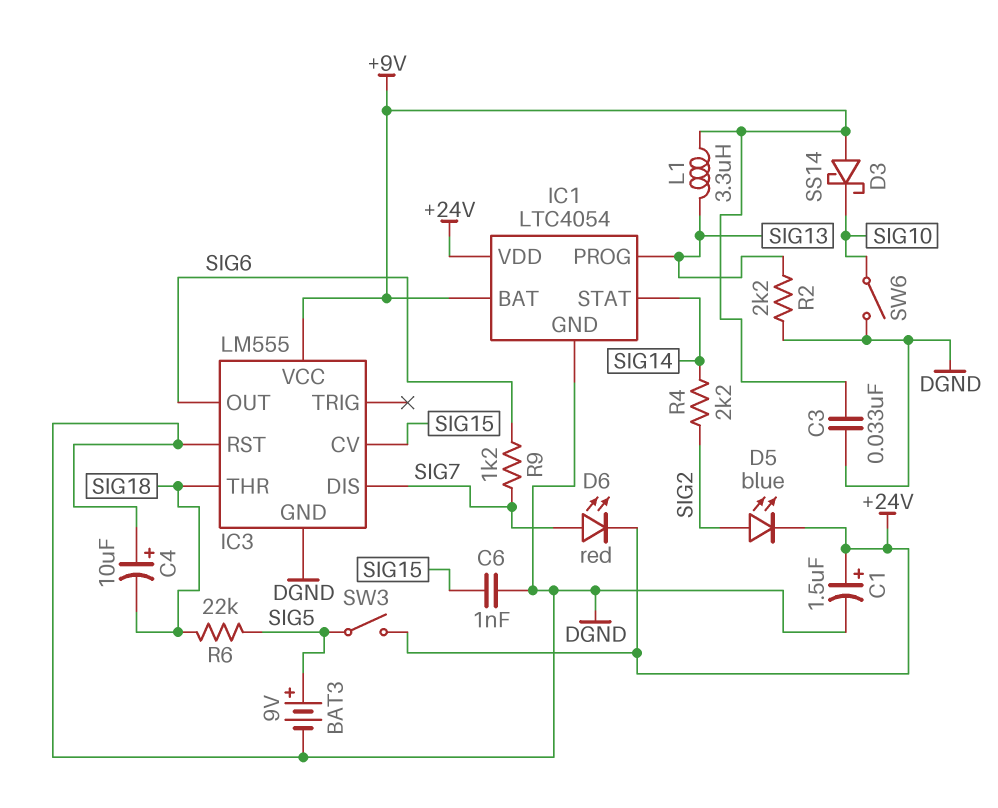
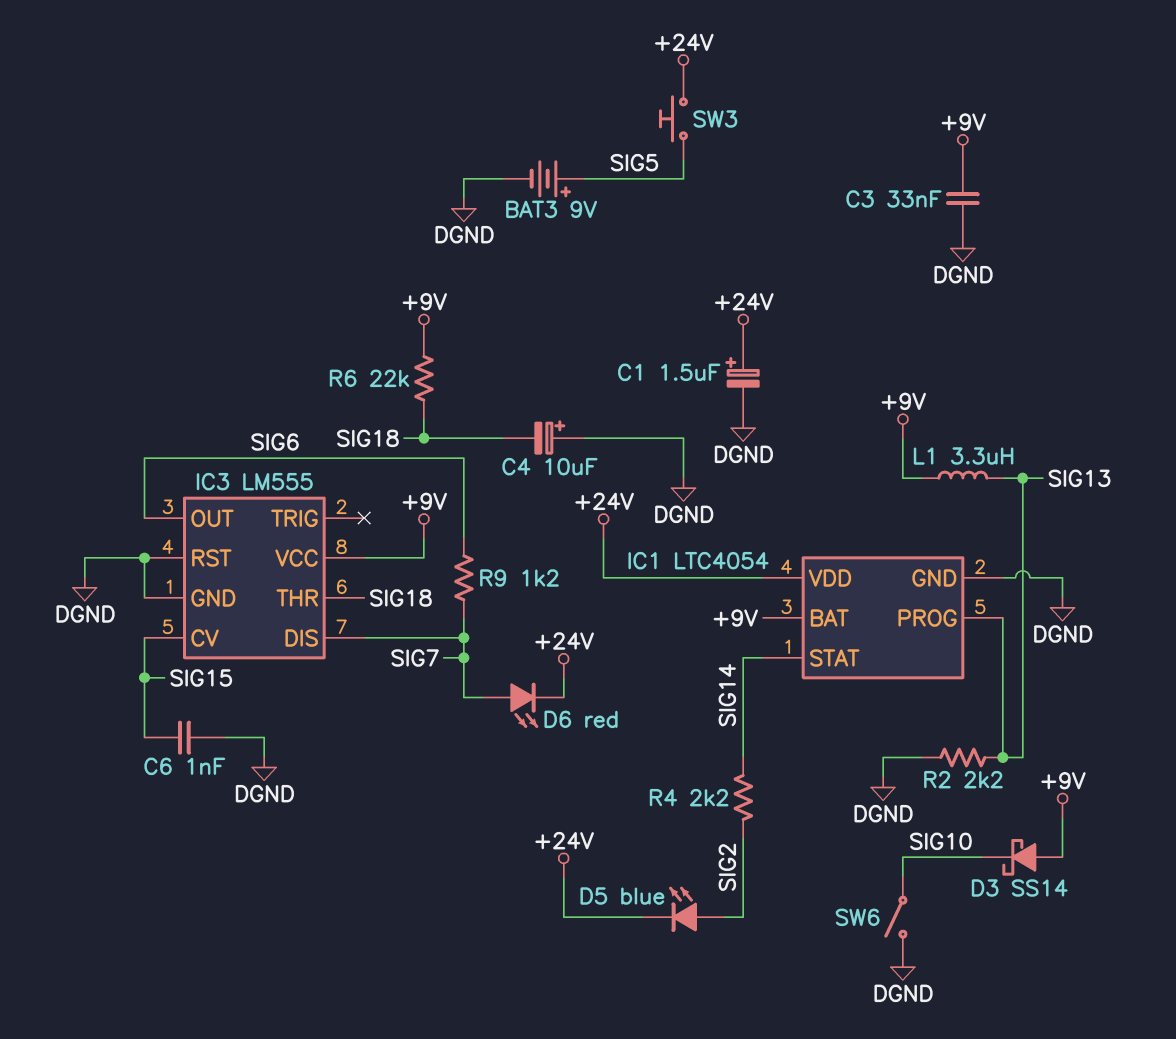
R6: 22k (SIG5, SIG18) -> 22k (+9V, SIG18)
SW3: switch (+24V, SIG5) -> button (+24V, SIG5)

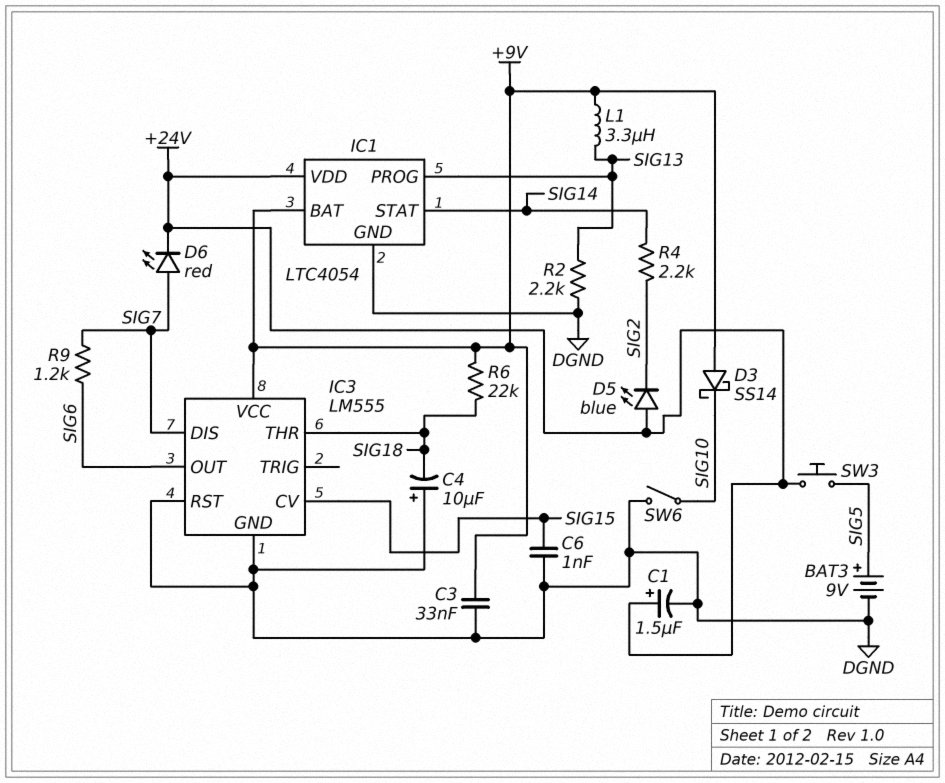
D5: LED blue (A SIG2, K +24V) -> LED blue (A +24V, K SIG2)

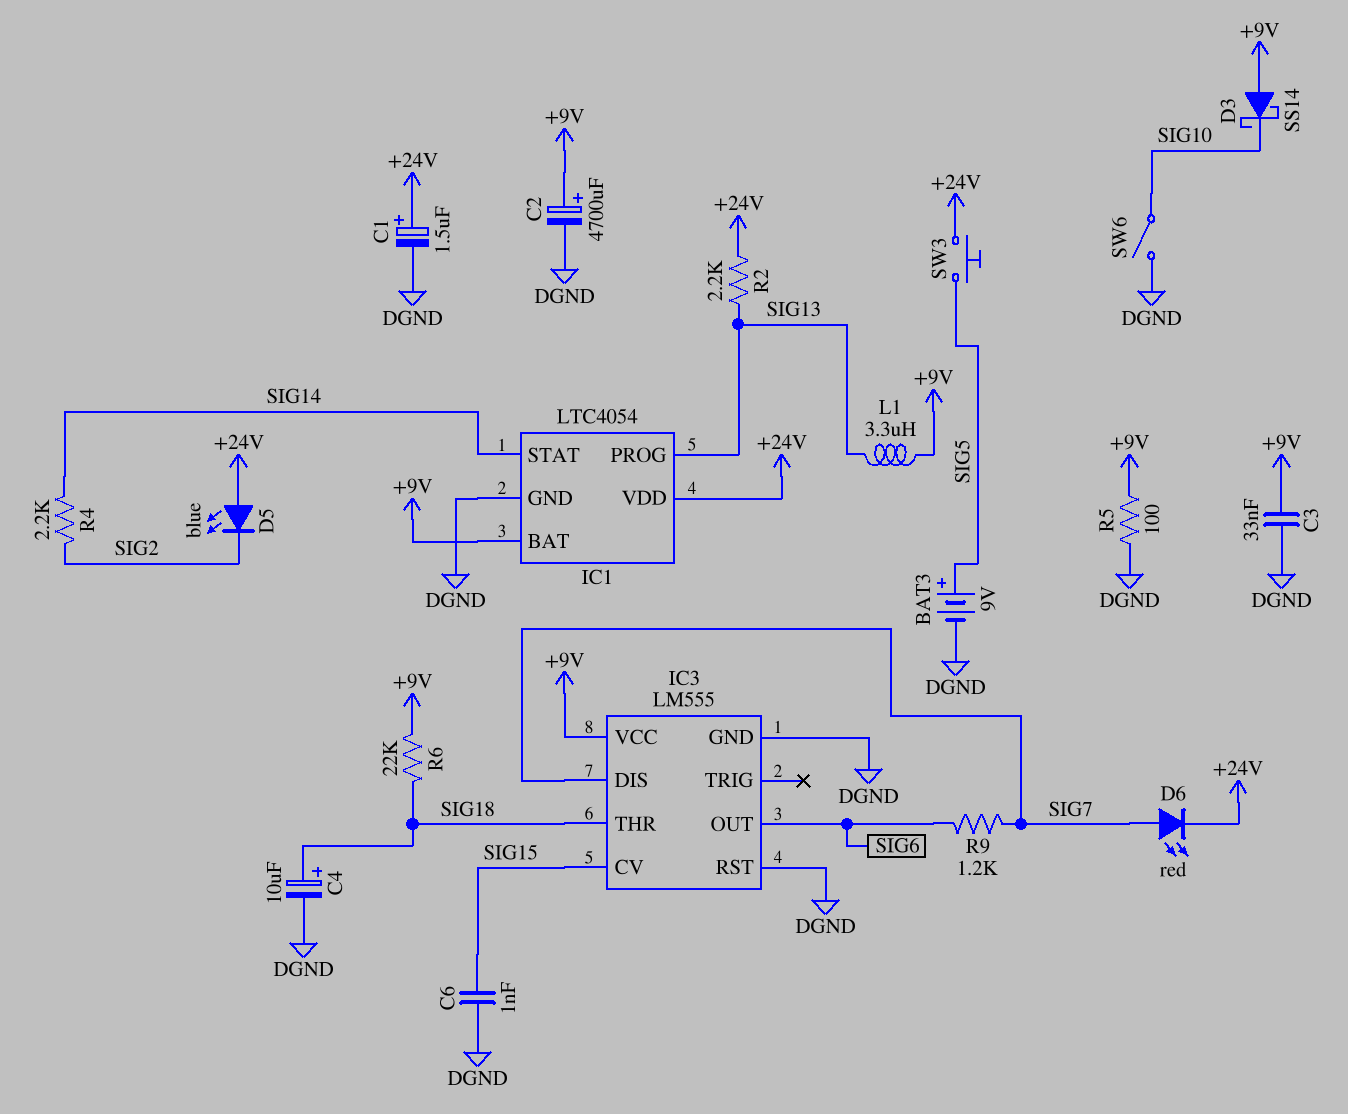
C2: none -> 4700uF (plus +9V, minus DGND)
C4: 10uF (plus DGND, minus SIG18) -> 10uF (plus SIG18, minus DGND)
R2: 2.2k (DGND, SIG13) -> 2.2k (+24V, SIG13)
R5: none -> 100 (+9V, DGND)

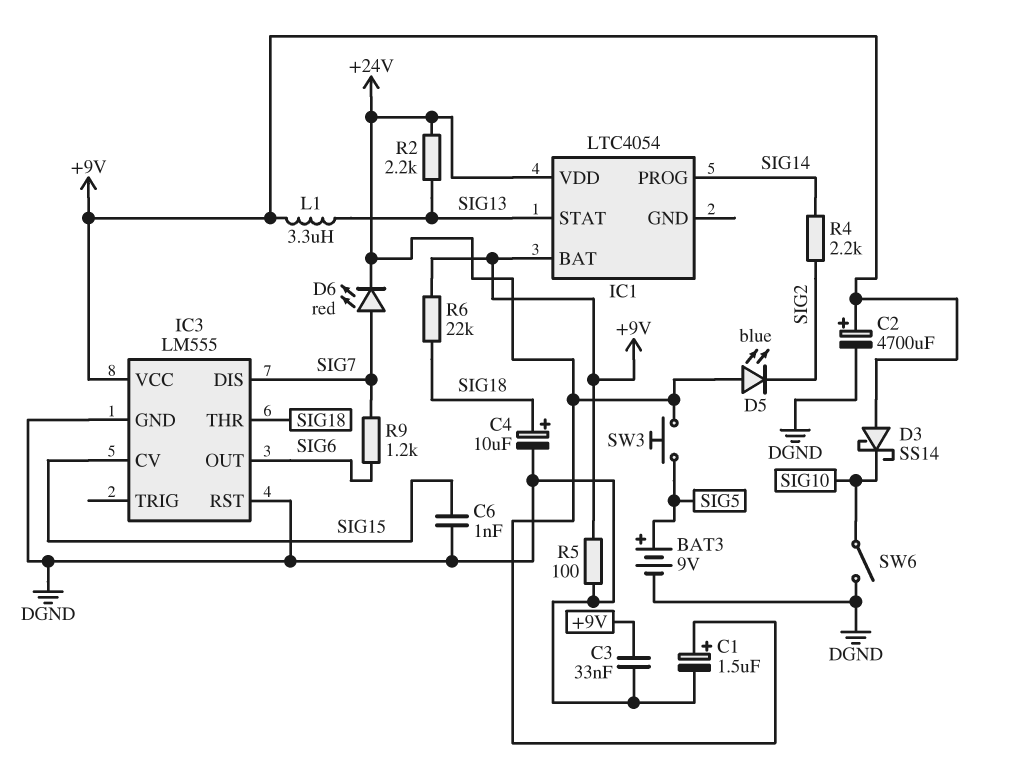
IC1 pin GND: DGND -> none
IC1 pin PROG: SIG13 -> SIG14
IC1 pin STAT: SIG14 -> SIG13

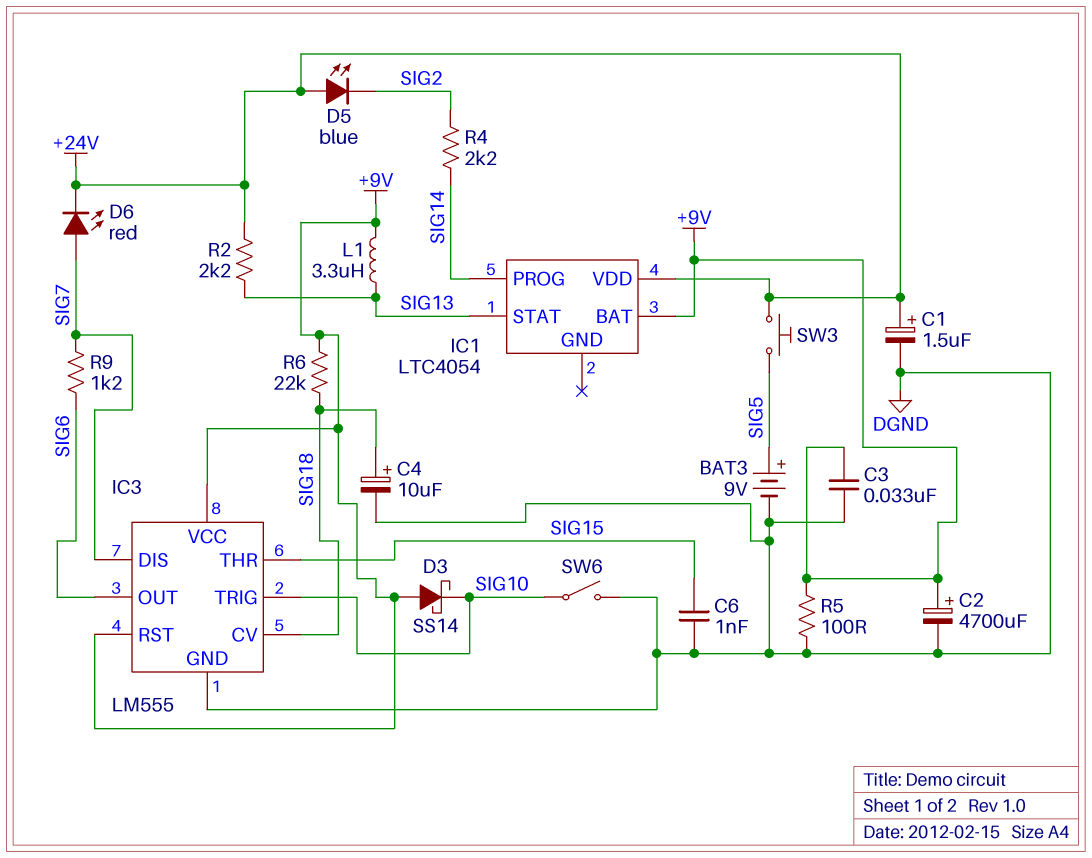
IC3 pin CV: SIG15 -> SIG18
IC3 pin RST: DGND -> +9V
IC3 pin THR: SIG18 -> SIG15
IC3 pin TRIG: none -> SIG10

